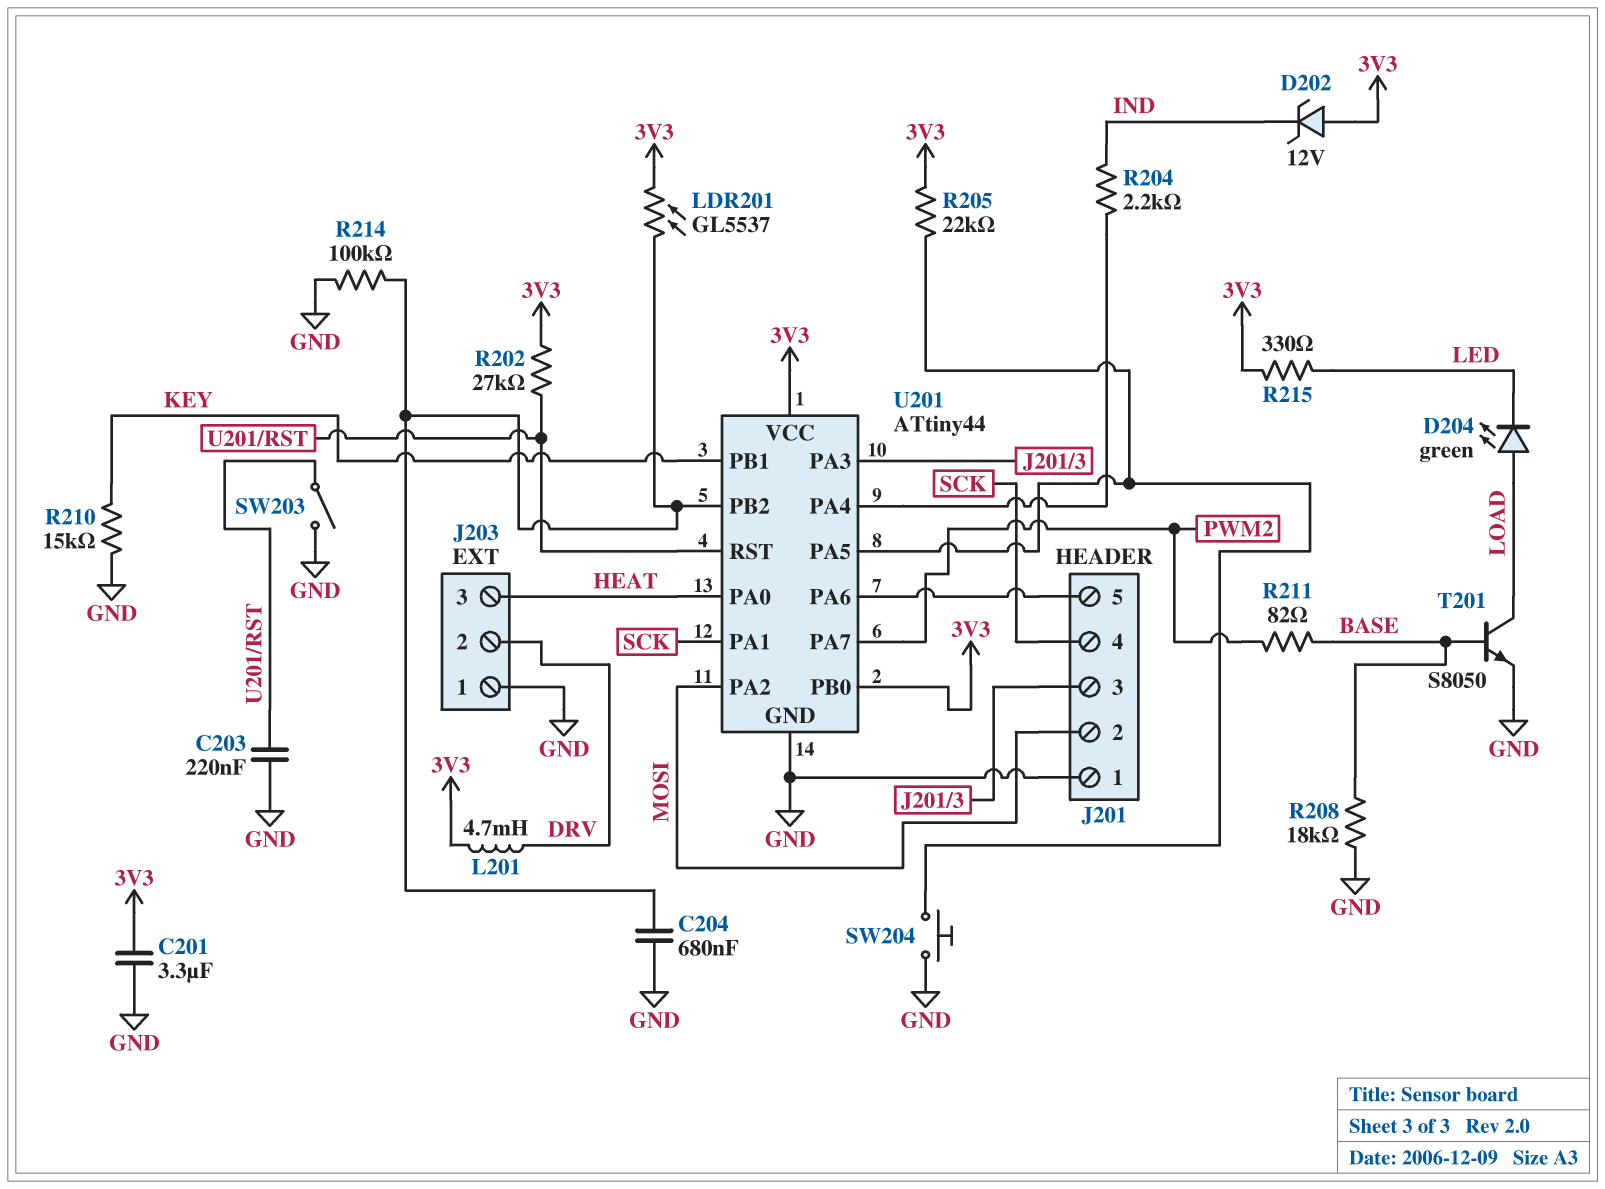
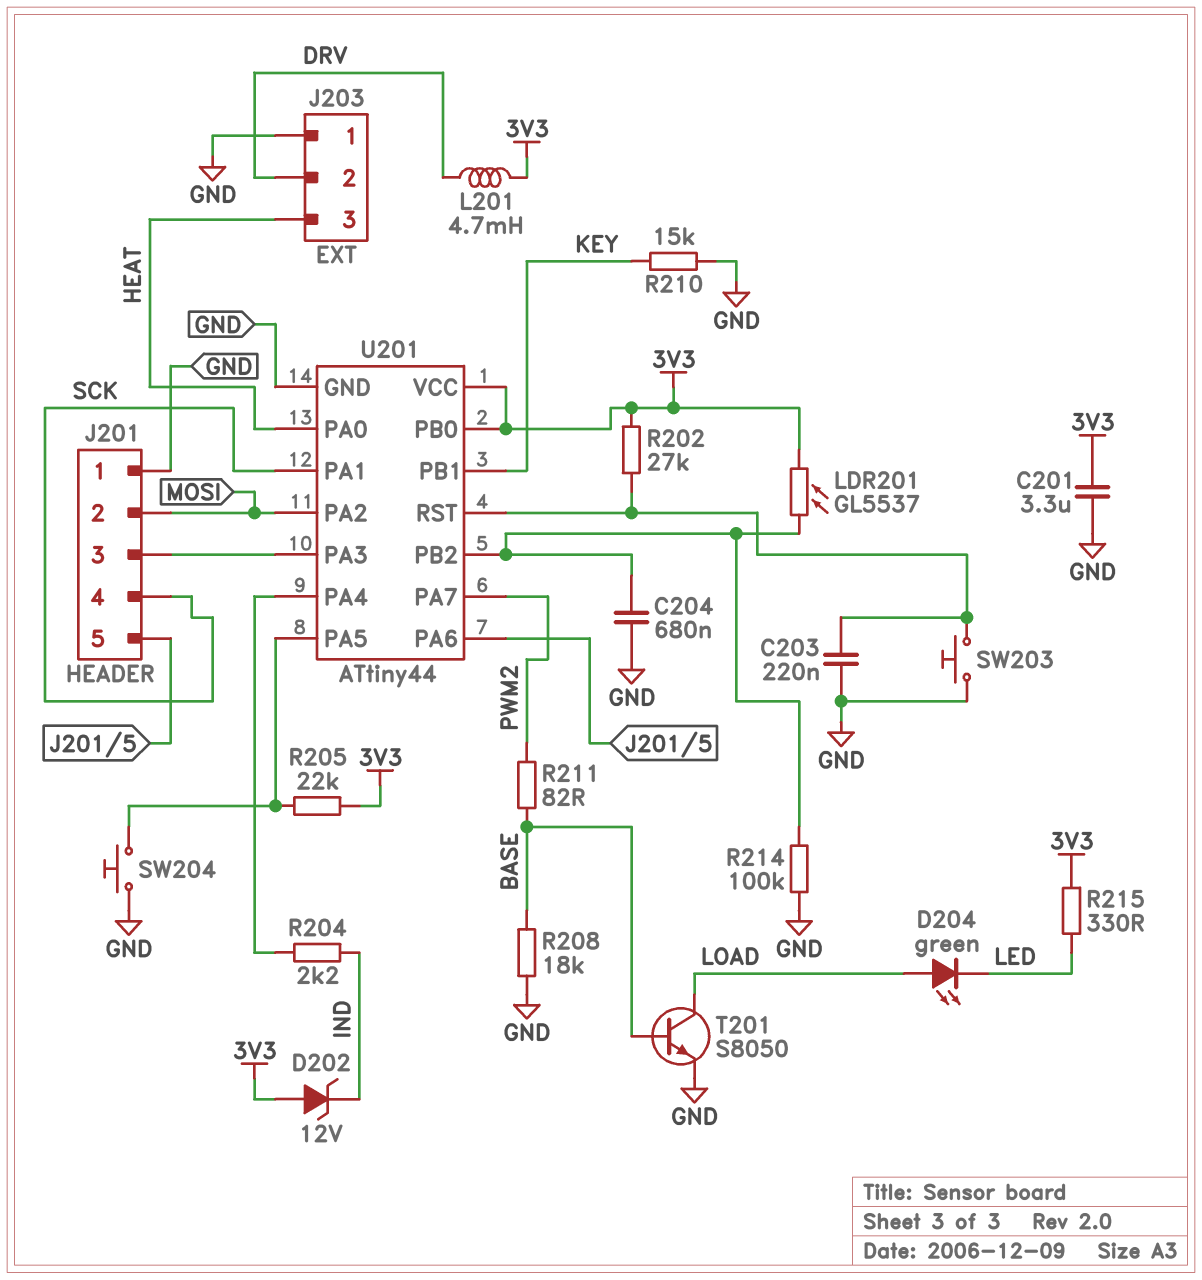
SW203: switch (GND, U201/RST) -> button (GND, U201/RST)

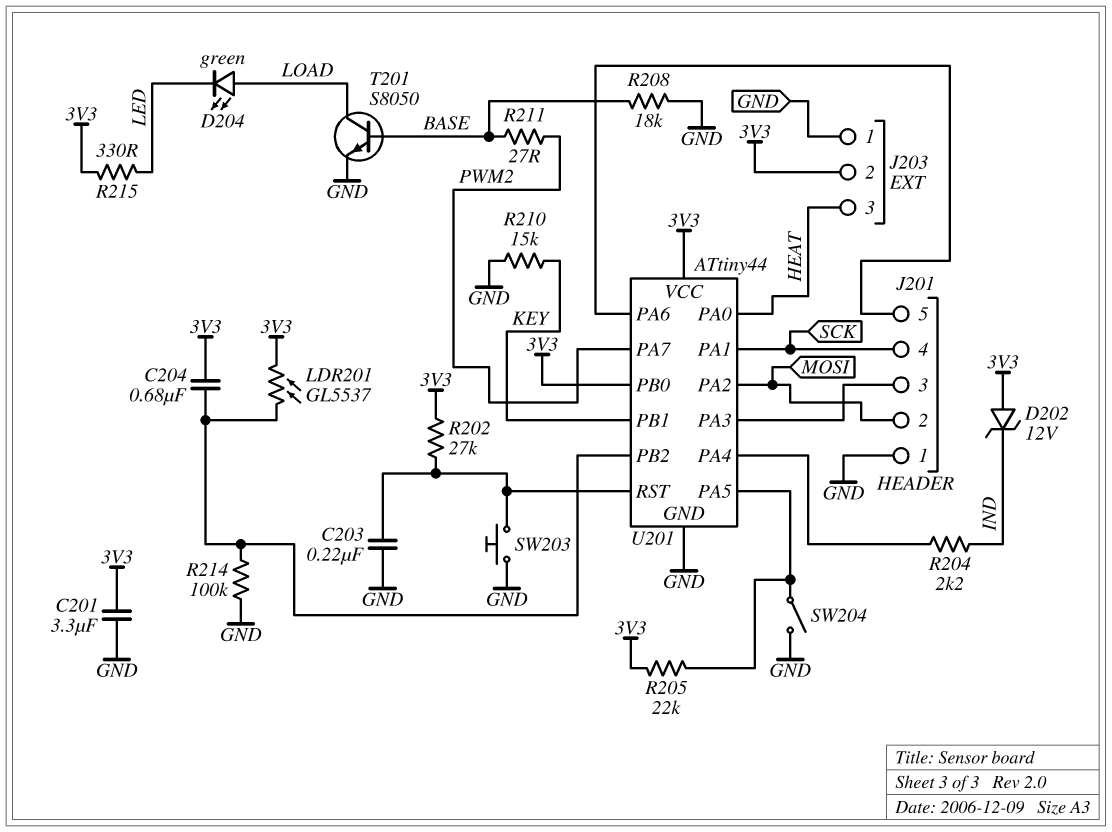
C204: 680nF (GND, U201/PB2) -> 680nF (3V3, U201/PB2)
J203 pin 2: DRV -> 3V3
L201: 4.7mH (3V3, DRV) -> none
R211: 82 (BASE, PWM2) -> 27 (BASE, PWM2)
SW204: button (GND, U201/PA5) -> switch (GND, U201/PA5)

